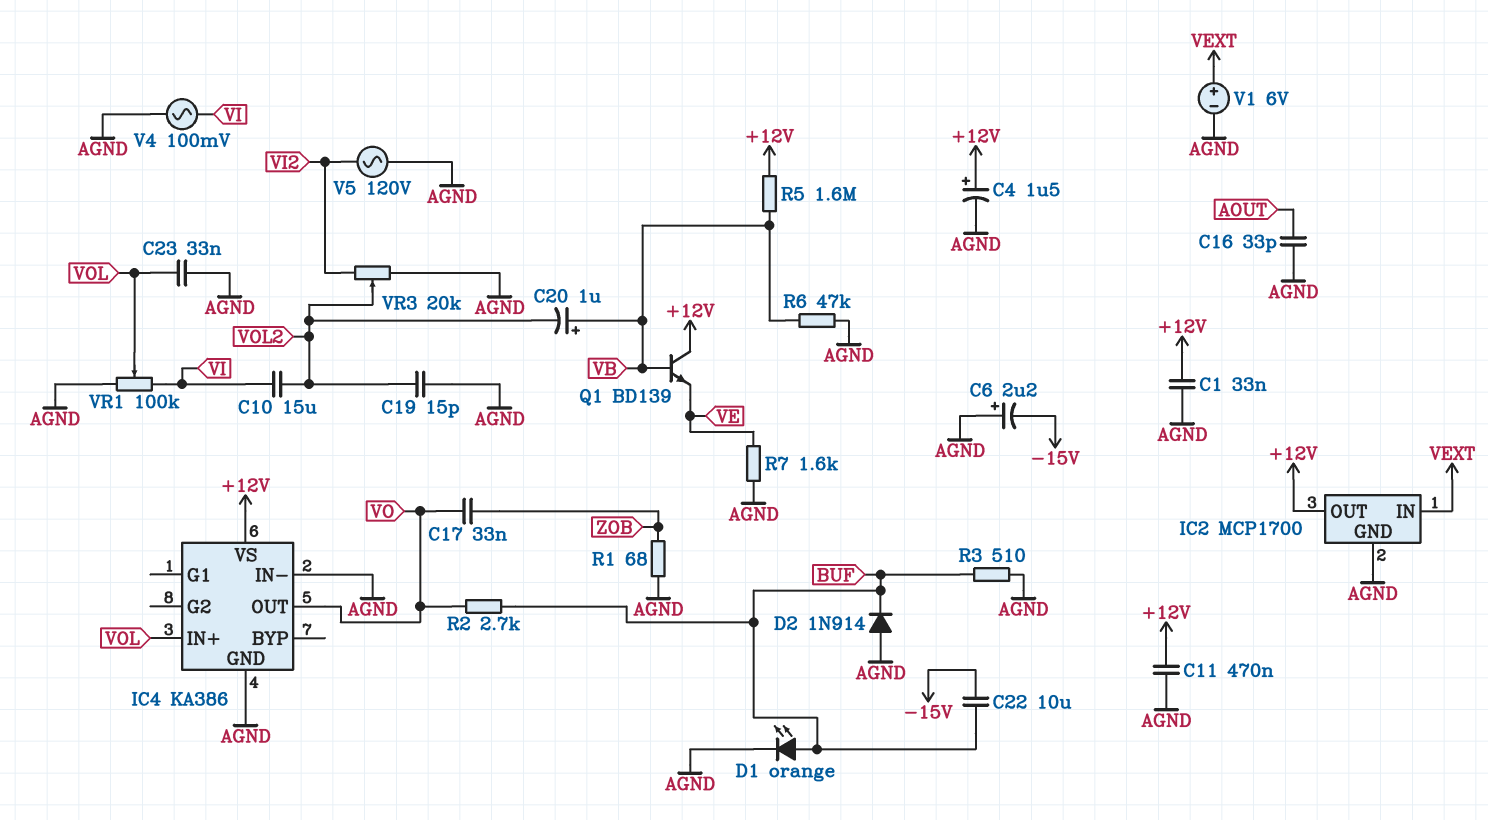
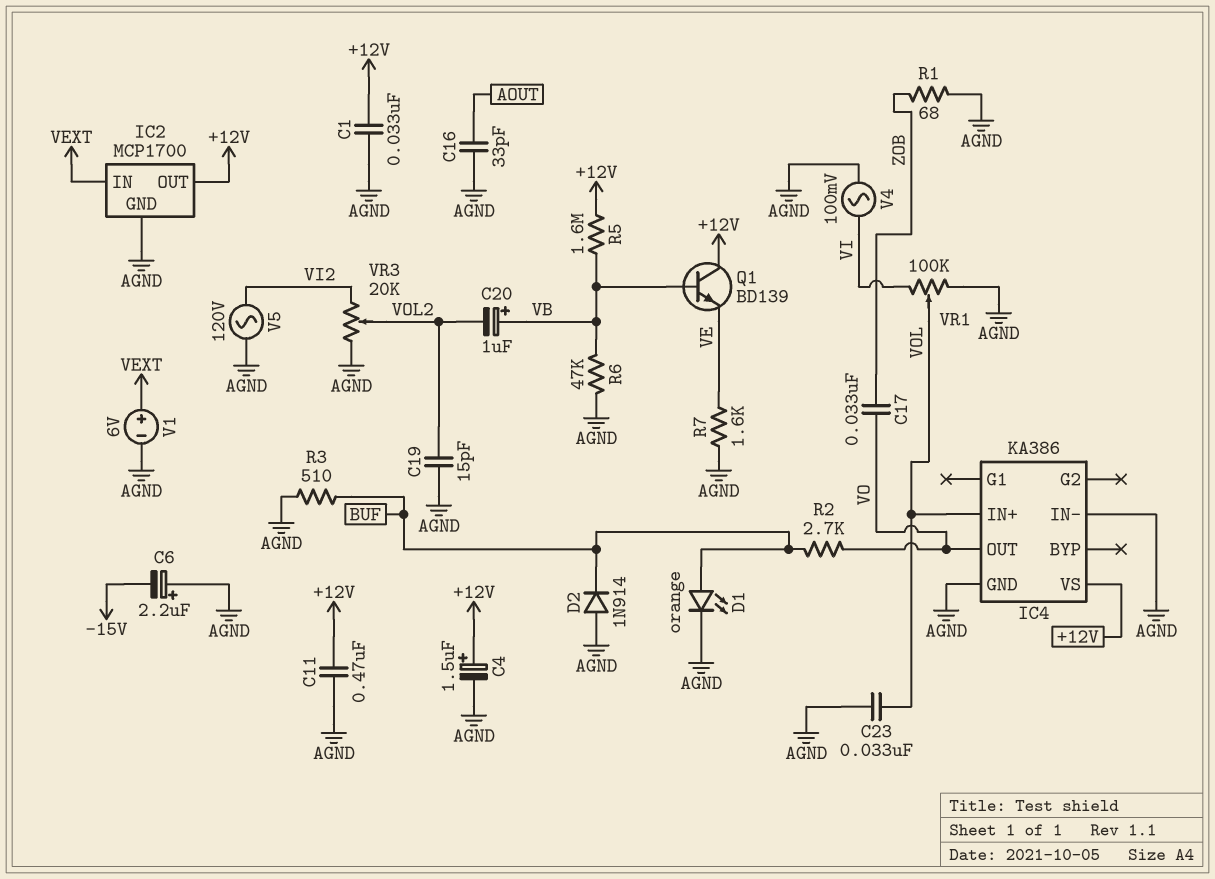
C10: 15uF (VI, VOL2) -> none
C22: 10uF (-15V, BUF) -> none

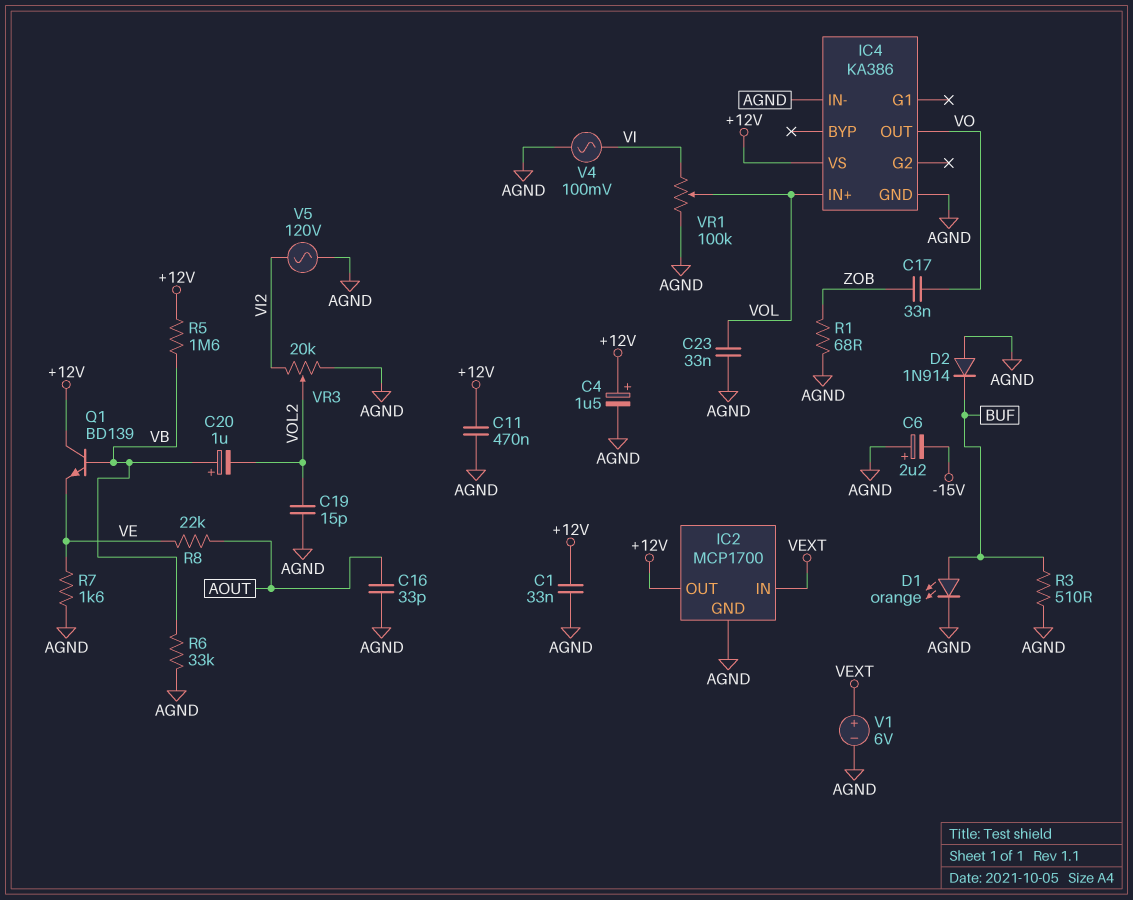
R2: 2.7k (BUF, VO) -> none
R6: 47k (AGND, VB) -> 33k (AGND, VB)
R8: none -> 22k (AOUT, VE)

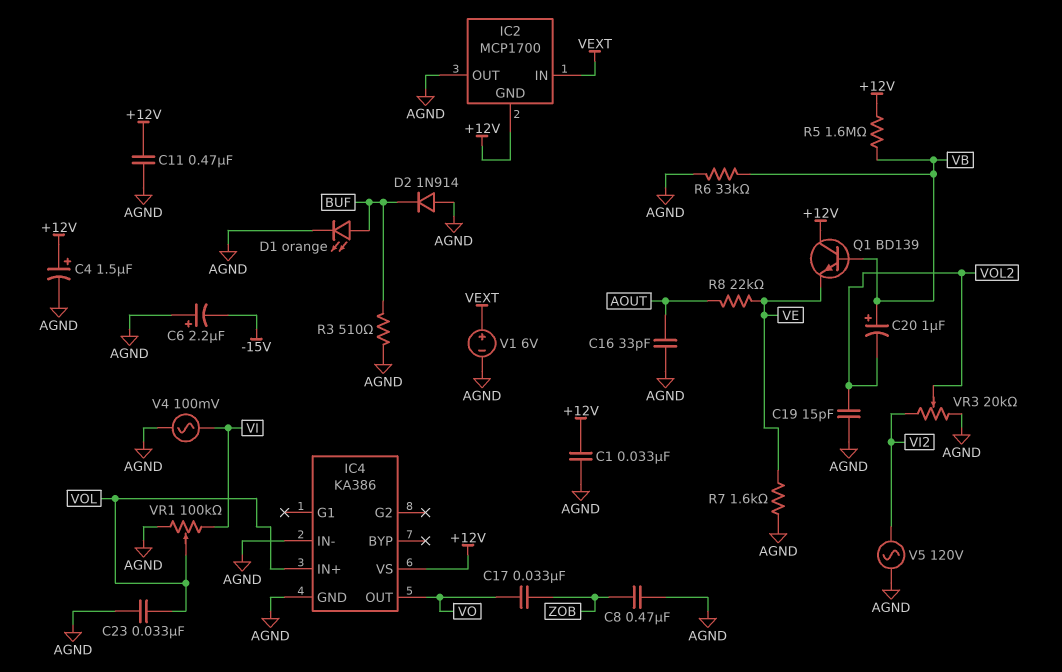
C8: none -> 470nF (AGND, ZOB)
IC2 pin GND: AGND -> +12V
IC2 pin OUT: +12V -> AGND
R1: 68 (AGND, ZOB) -> none

